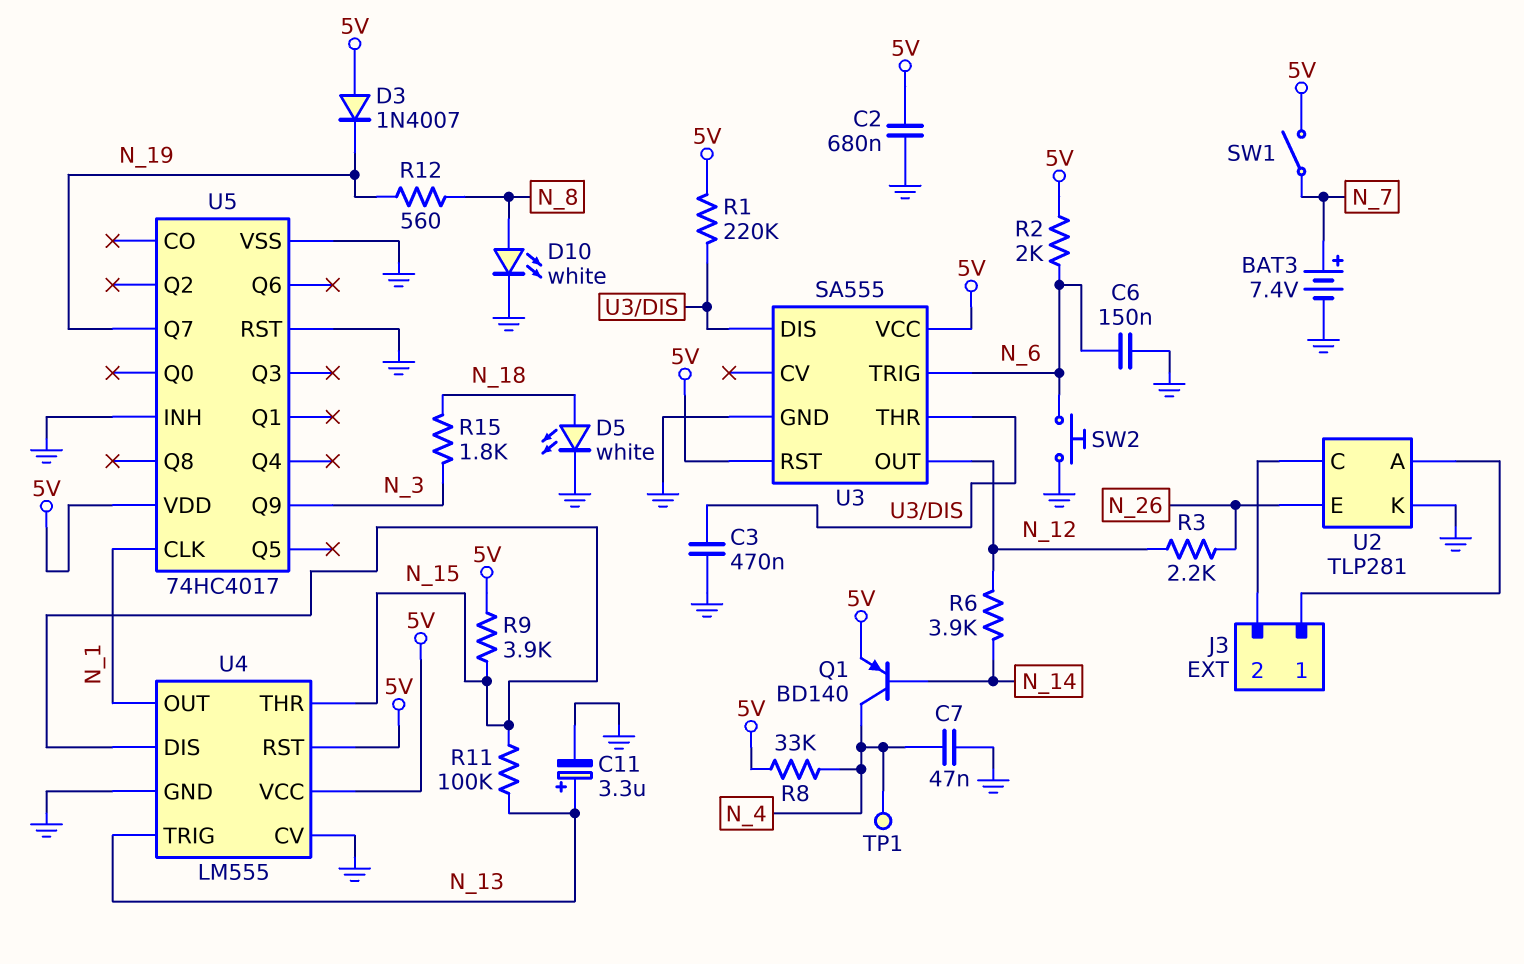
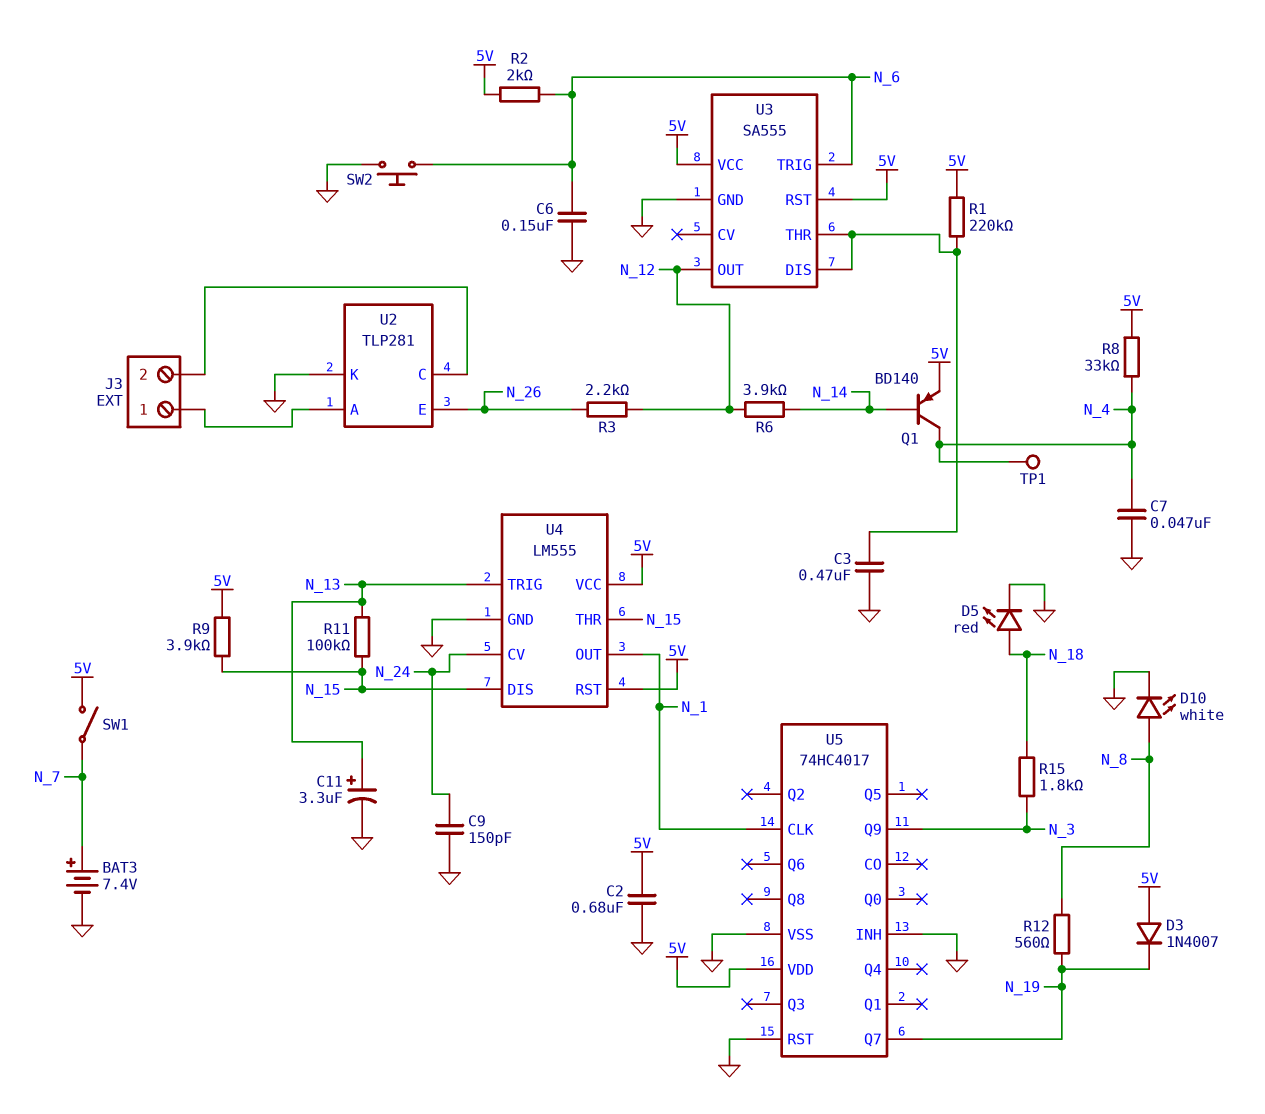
C9: none -> 150pF (GND, N_24)
D5: LED white (A N_18, K GND) -> LED red (A N_18, K GND)
U4 pin CV: GND -> N_24

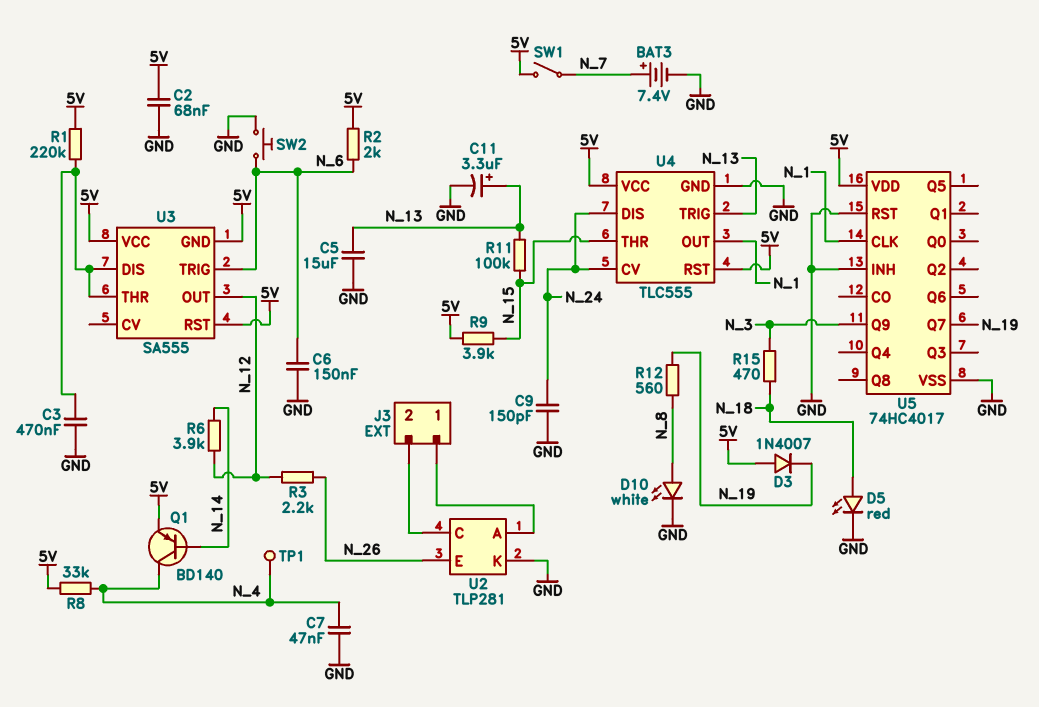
C2: 680nF (5V, GND) -> 68nF (5V, GND)
C5: none -> 15uF (GND, N_13)
R15: 1.8k (N_3, N_18) -> 470 (N_3, N_18)
U3 pin GND: GND -> 5V
U4: LM555 -> TLC555
U4 pin DIS: N_15 -> N_24

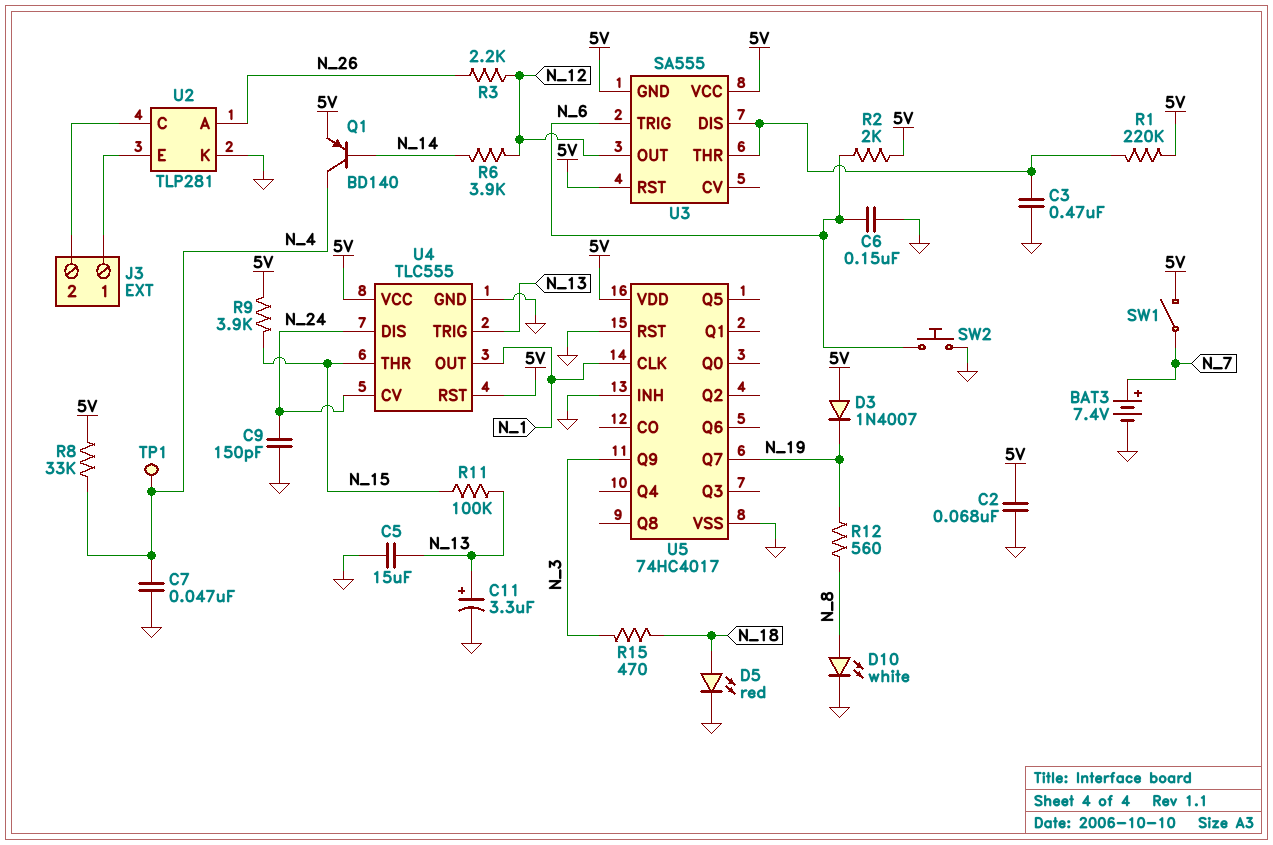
U2 pin A: J3/1 -> N_26
U2 pin E: N_26 -> J3/1

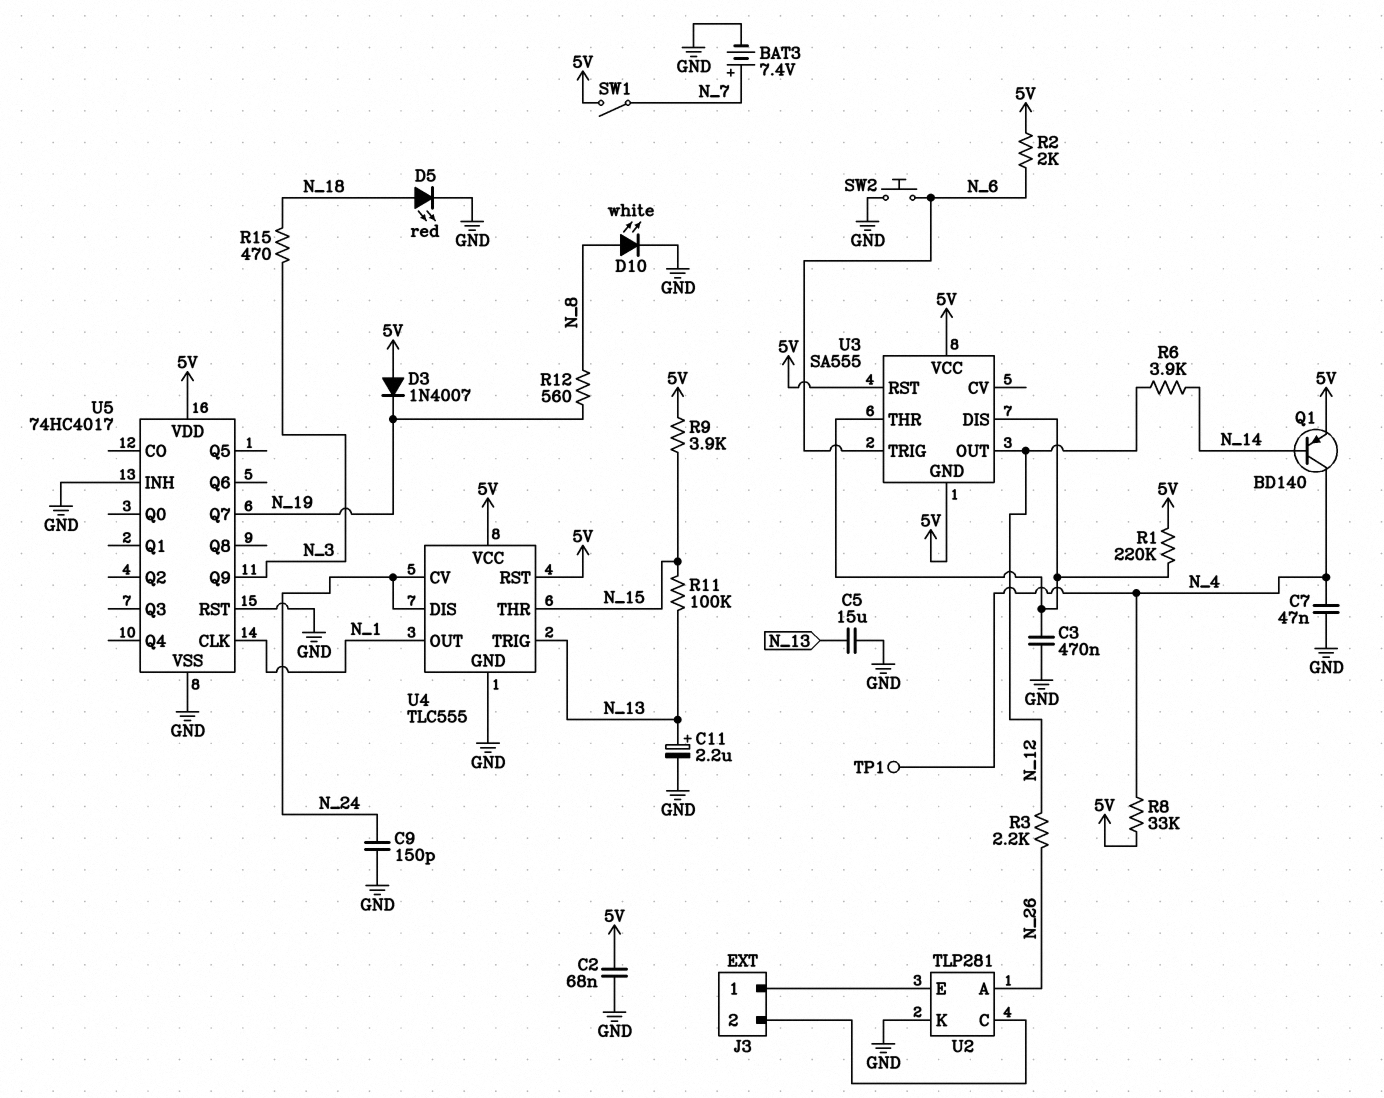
C6: 150nF (GND, N_6) -> none
C11: 3.3uF (plus N_13, minus GND) -> 2.2uF (plus N_13, minus GND)

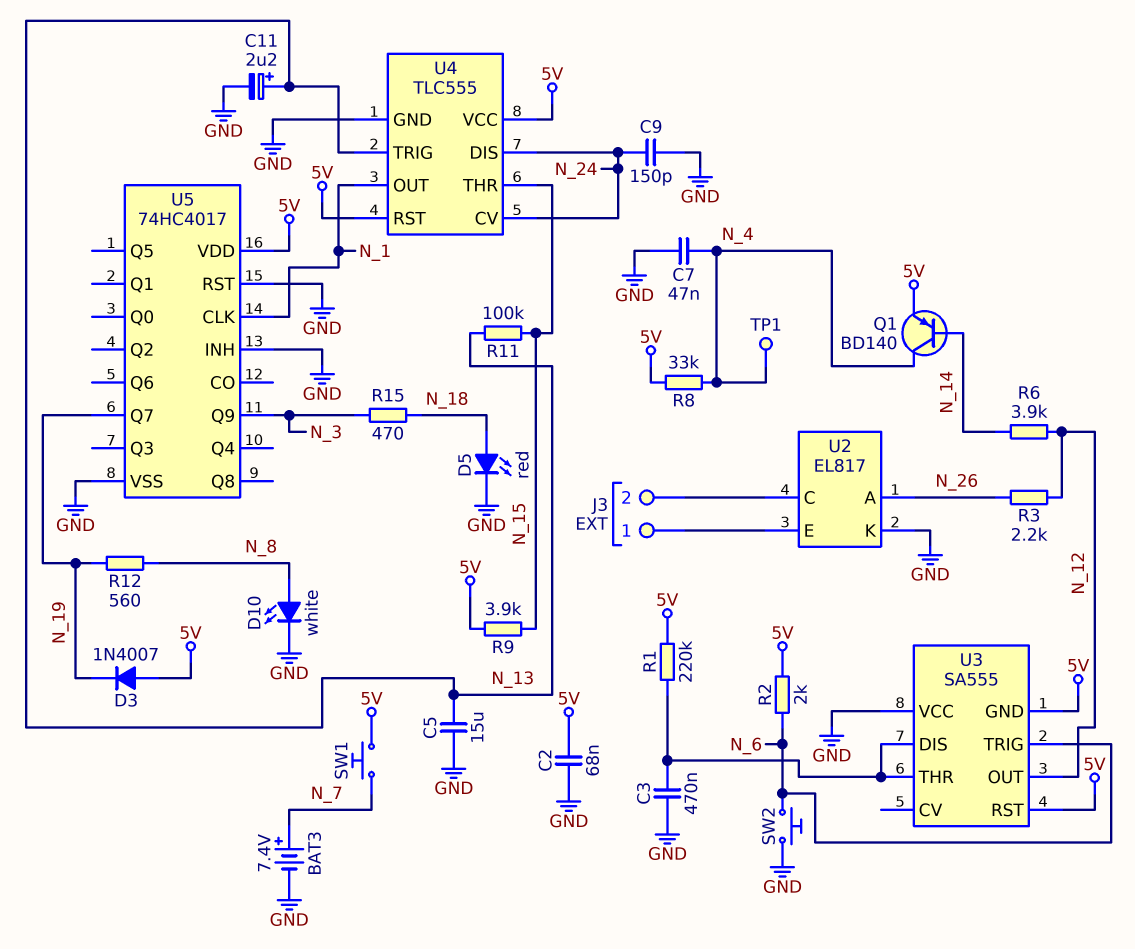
SW1: switch (5V, N_7) -> button (5V, N_7)
U2: TLP281 -> EL817
U3 pin VCC: 5V -> GND

